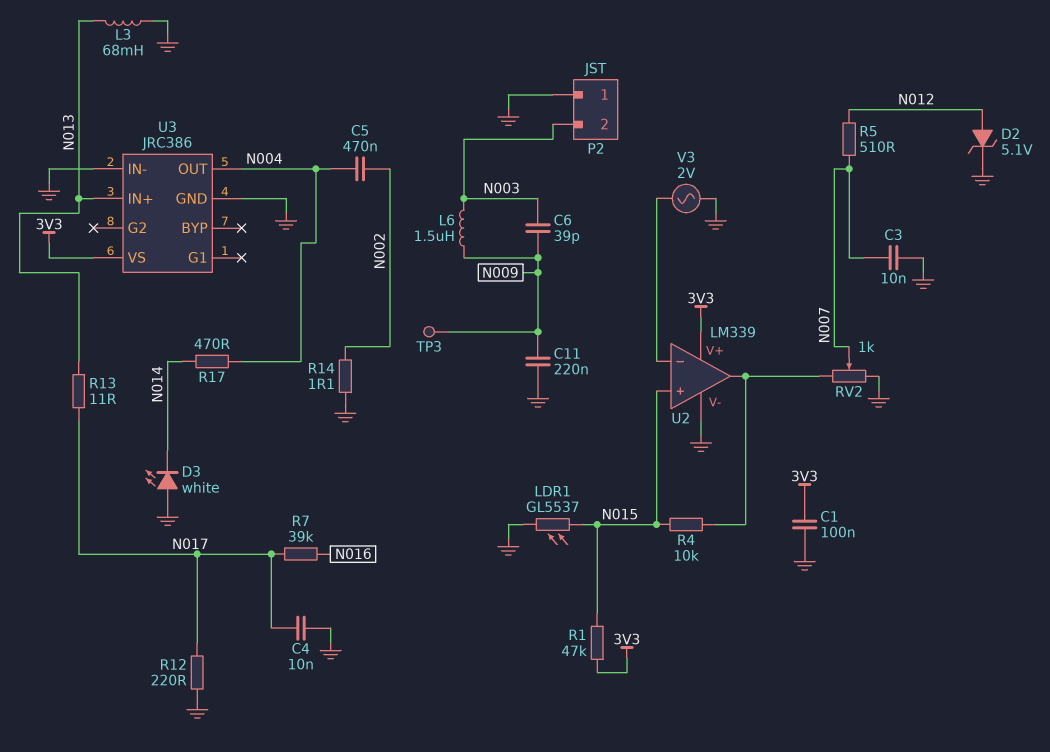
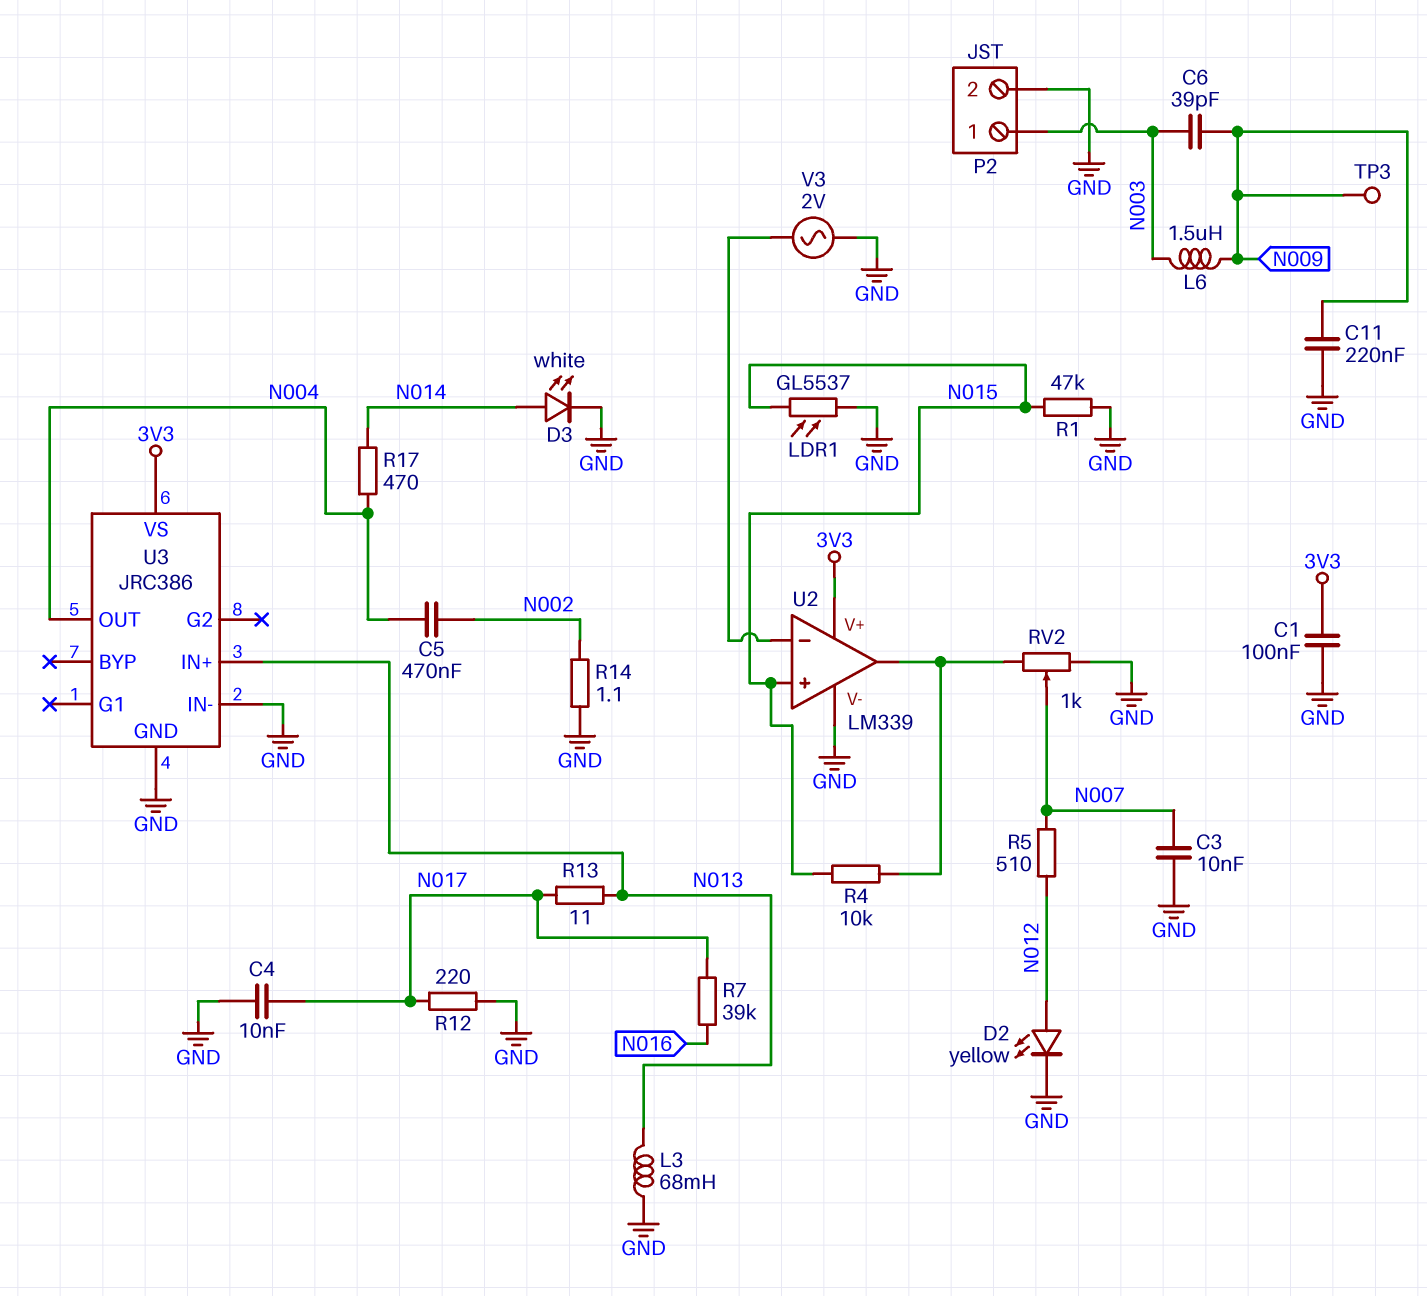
D2: zener 5.1V (A N012, K GND) -> LED yellow (A N012, K GND)
D3: LED white (A GND, K N014) -> LED white (A N014, K GND)
P2 pin 1: GND -> N003
P2 pin 2: N003 -> GND
R1: 47k (3V3, N015) -> 47k (GND, N015)

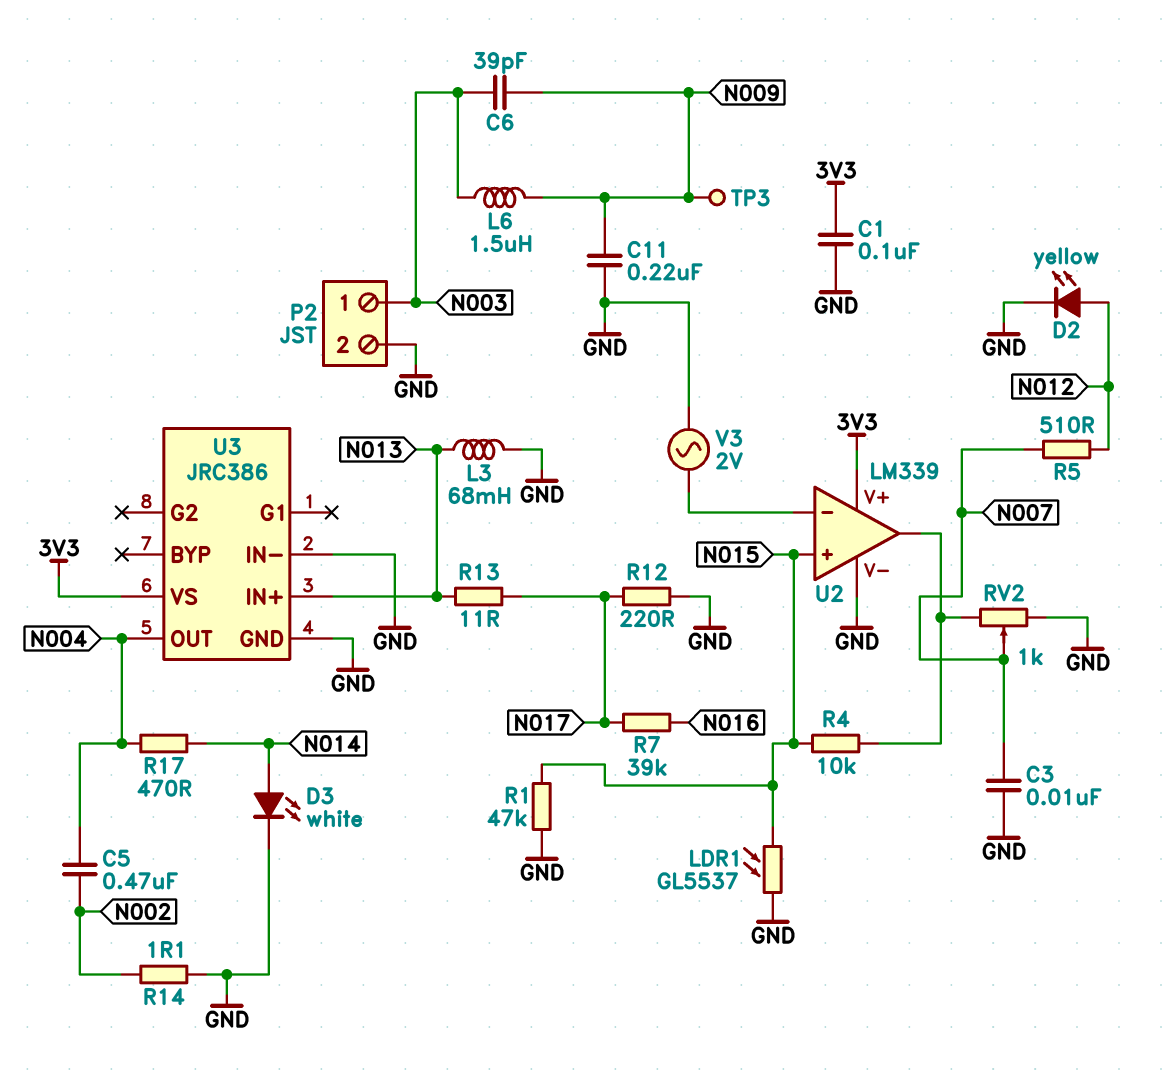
C4: 10nF (GND, N017) -> none

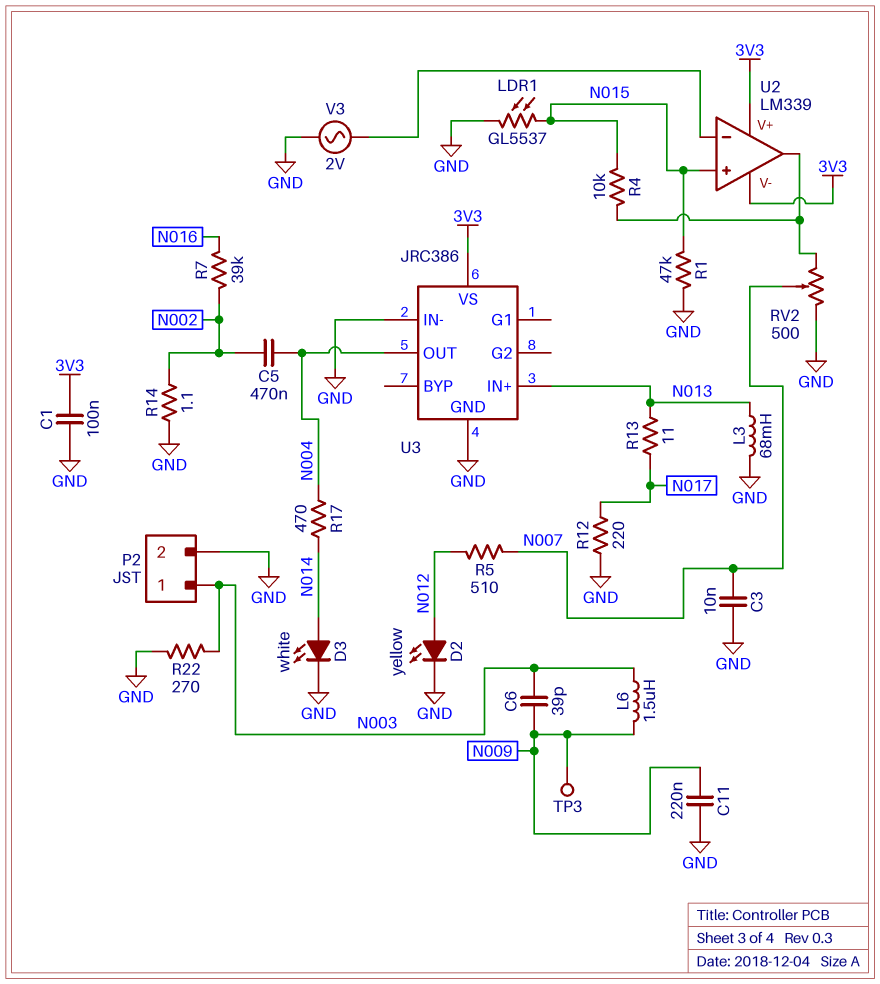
R7: 39k (N016, N017) -> 39k (N002, N016)
R22: none -> 270 (GND, N003)
RV2: 1k (GND, U2/out, wiper N007) -> 500 (GND, U2/out, wiper N007)
U2 pin V-: GND -> 3V3

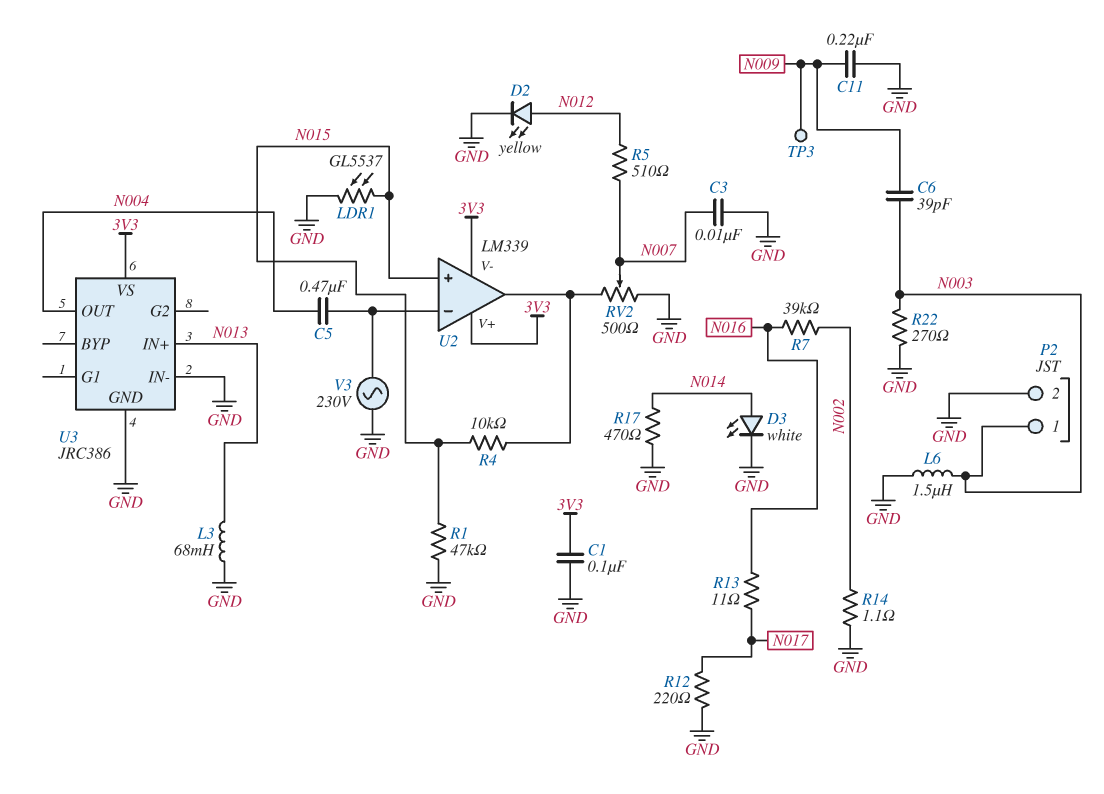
C5: 470nF (N002, N004) -> 470nF (N004, U2/in-)
L6: 1.5uH (N003, N009) -> 1.5uH (GND, N003)
R13: 11 (N013, N017) -> 11 (N016, N017)
R17: 470 (N004, N014) -> 470 (GND, N014)
V3: AC 2V (GND, U2/in-) -> AC 230V (GND, U2/in-)

